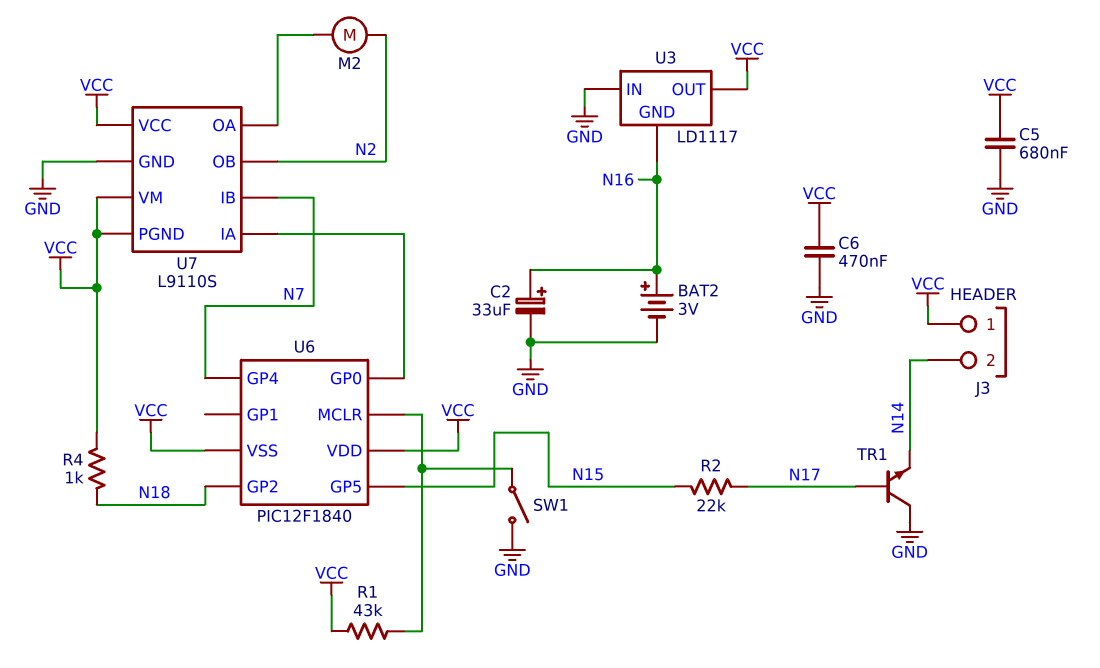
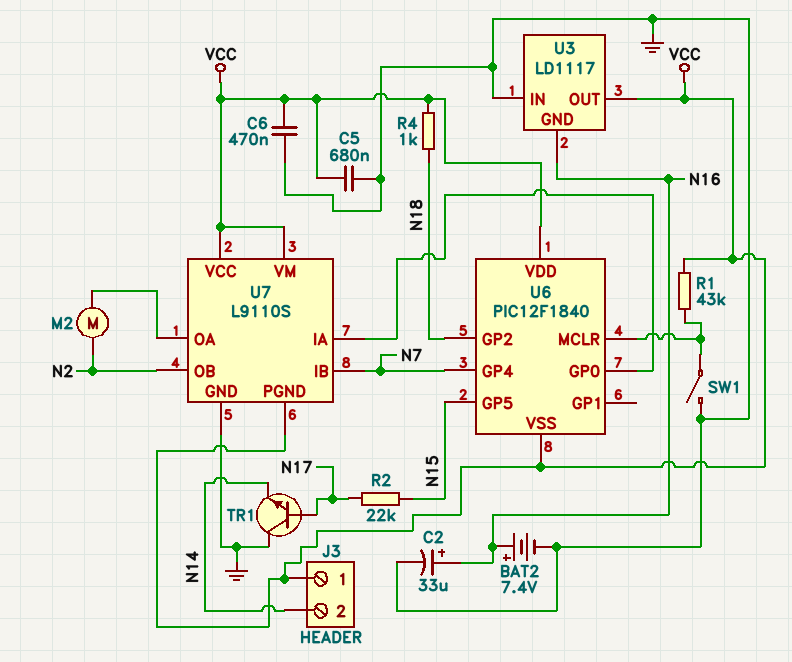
BAT2: 3V (plus N16, minus GND) -> 7.4V (plus N16, minus GND)

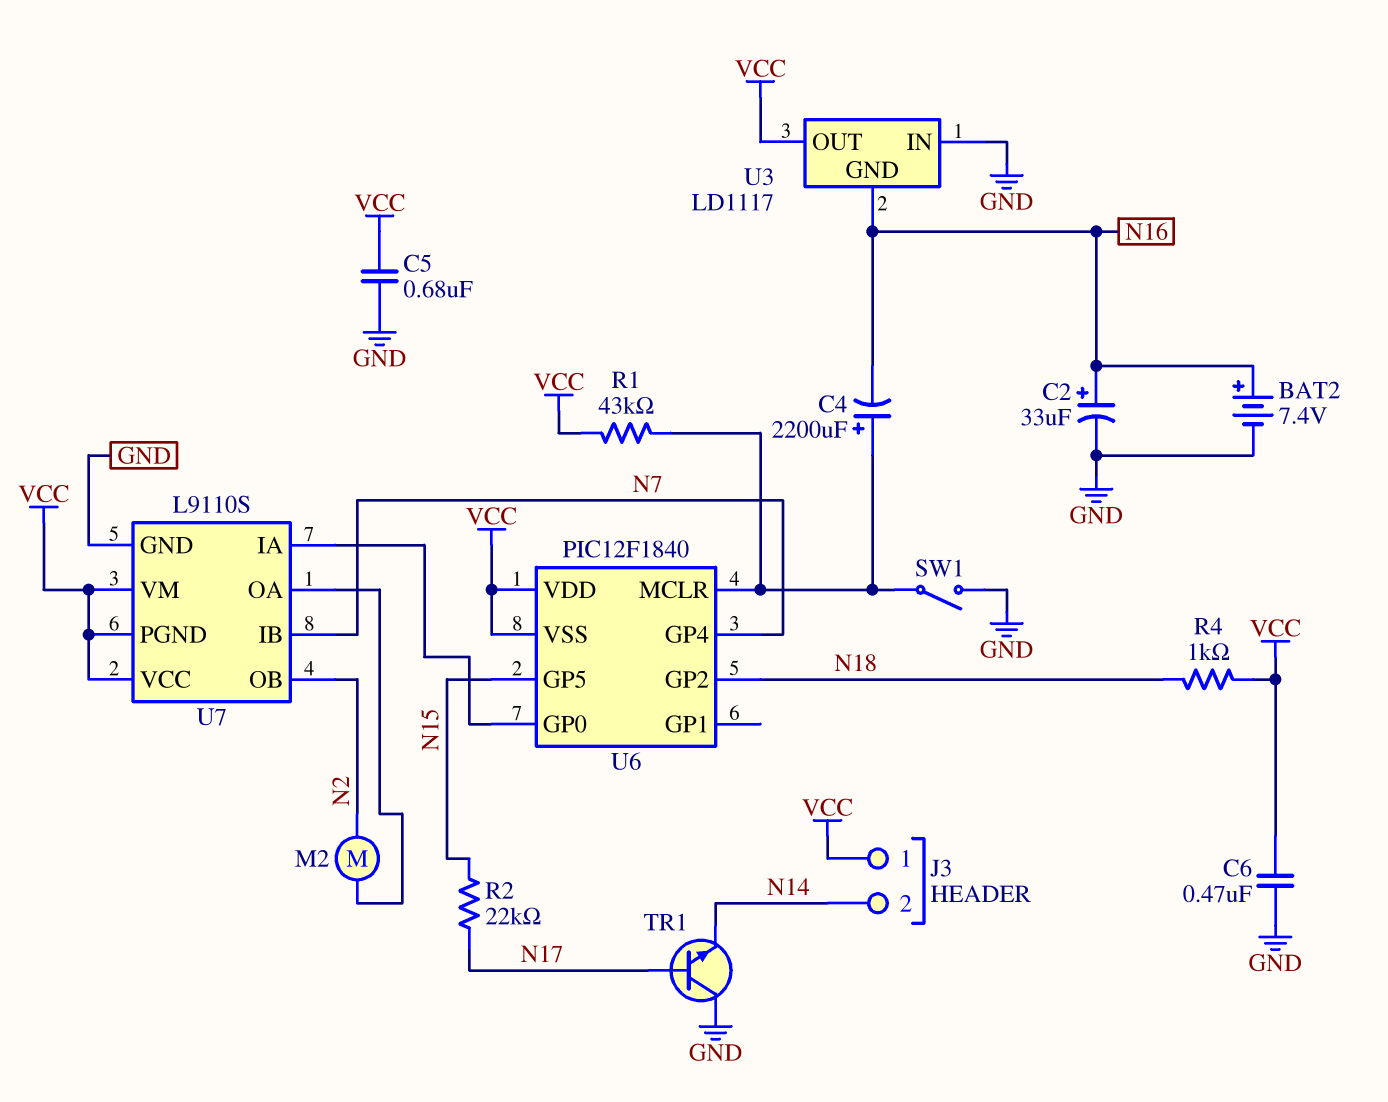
C4: none -> 2200uF (plus U6/MCLR, minus N16)

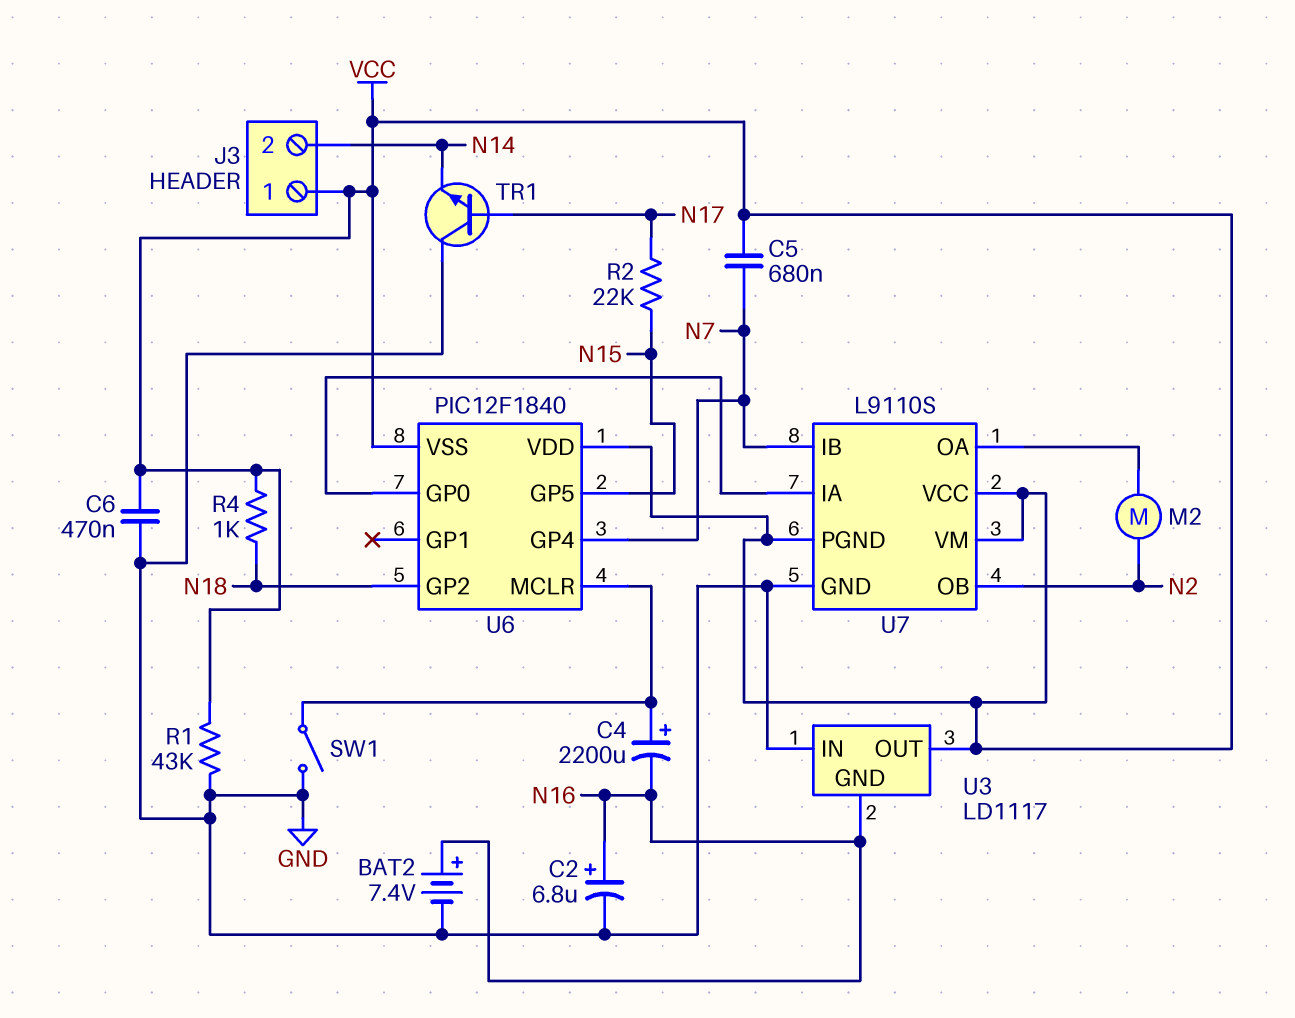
C2: 33uF (plus N16, minus GND) -> 6.8uF (plus N16, minus GND)
C5: 680nF (GND, VCC) -> 680nF (N7, VCC)
R1: 43k (U6/MCLR, VCC) -> 43k (GND, VCC)

